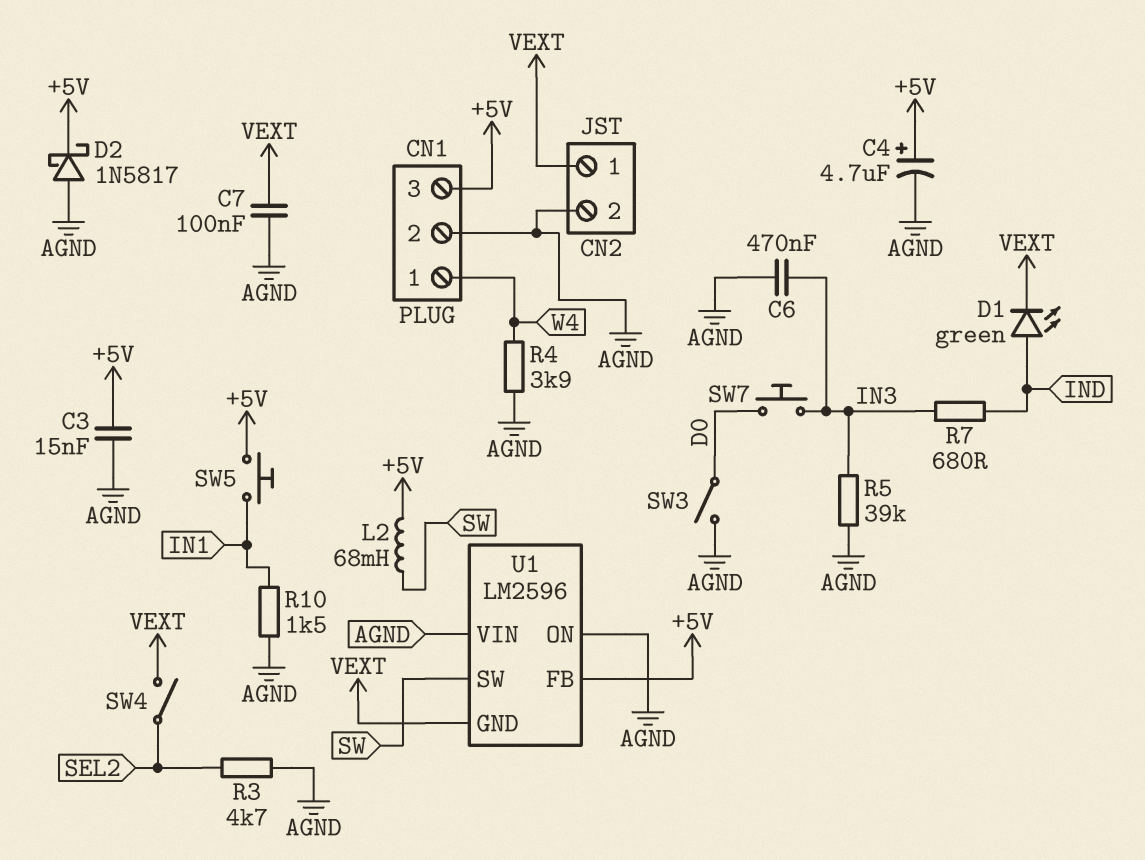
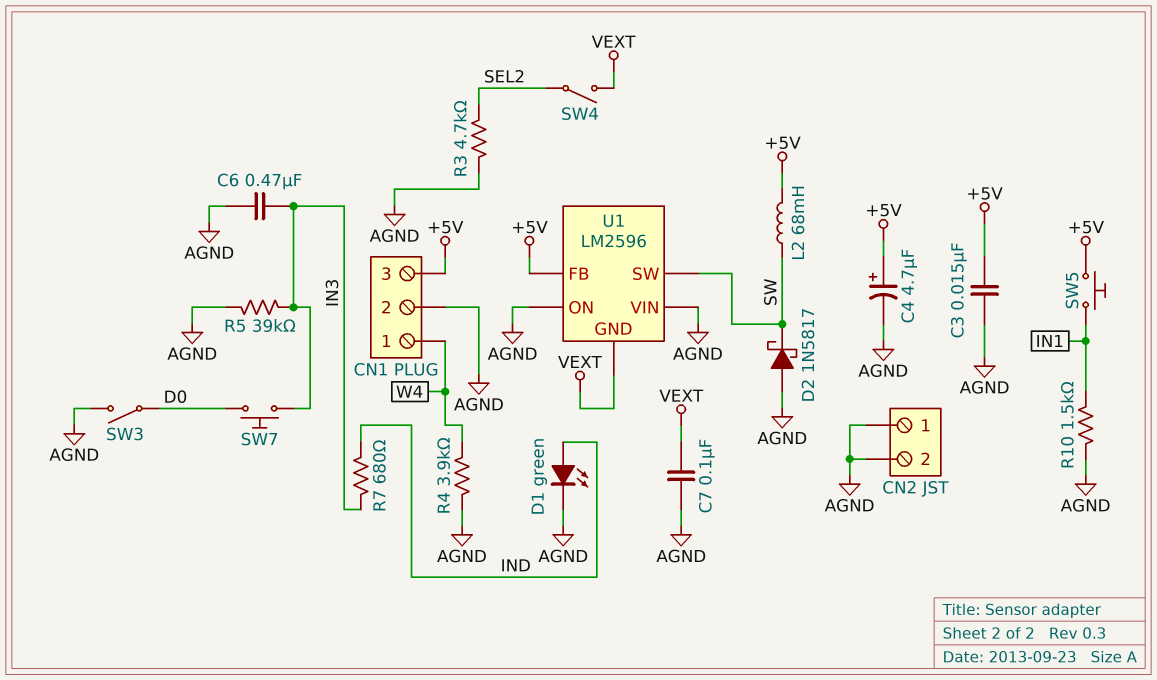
CN2 pin 1: VEXT -> AGND
D1: LED green (A IND, K VEXT) -> LED green (A IND, K AGND)
D2: schottky 1N5817 (A AGND, K +5V) -> schottky 1N5817 (A AGND, K SW)

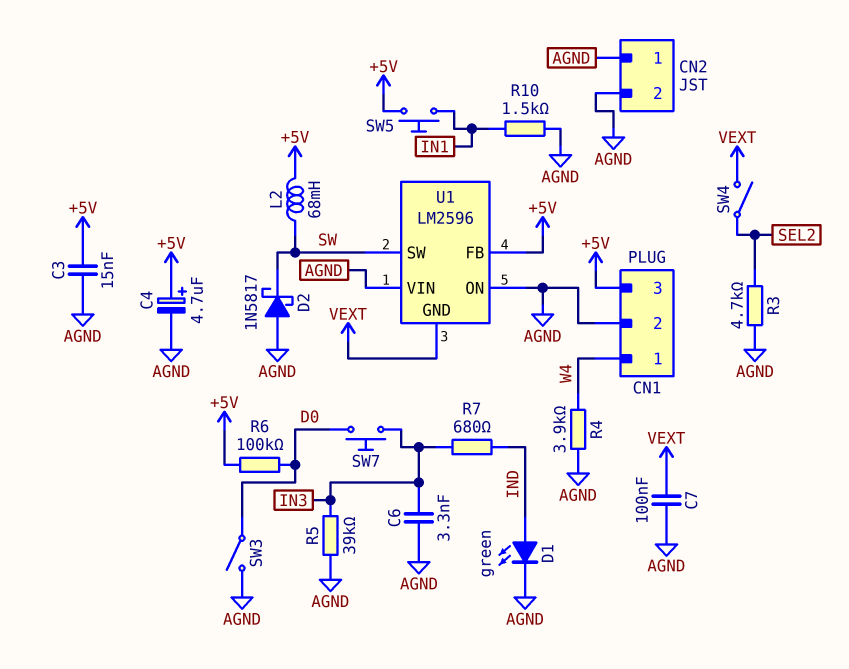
C6: 470nF (AGND, IN3) -> 3.3nF (AGND, IN3)
R6: none -> 100k (+5V, D0)

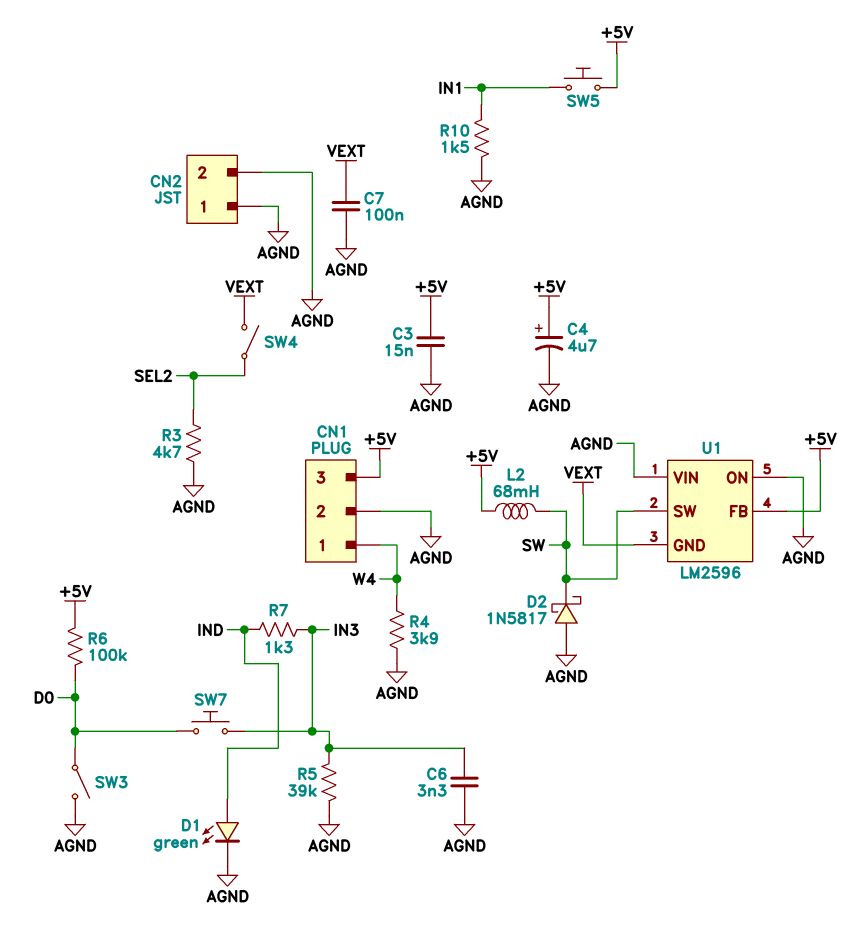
R7: 680 (IN3, IND) -> 1.3k (IN3, IND)

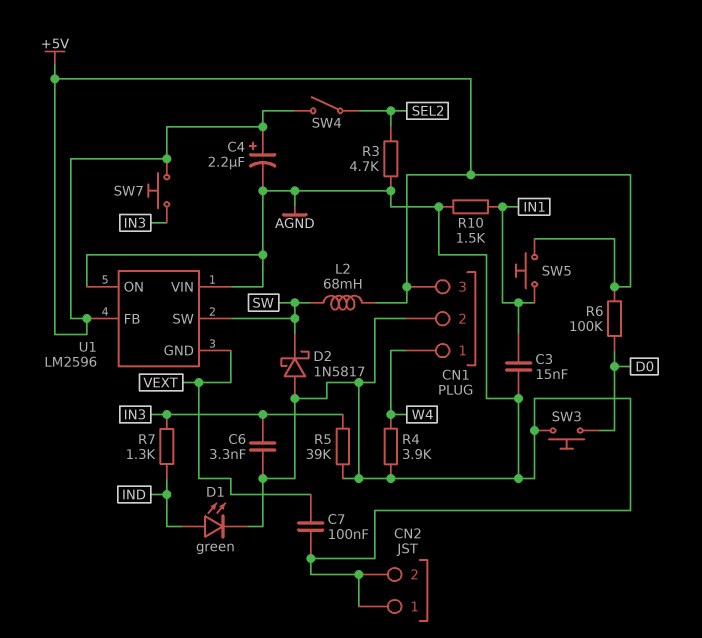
C3: 15nF (+5V, AGND) -> 15nF (AGND, IN1)
C4: 4.7uF (plus +5V, minus AGND) -> 2.2uF (plus +5V, minus AGND)
SW3: switch (AGND, D0) -> button (AGND, D0)
SW4: switch (SEL2, VEXT) -> switch (+5V, SEL2)
SW7: button (D0, IN3) -> button (+5V, IN3)

